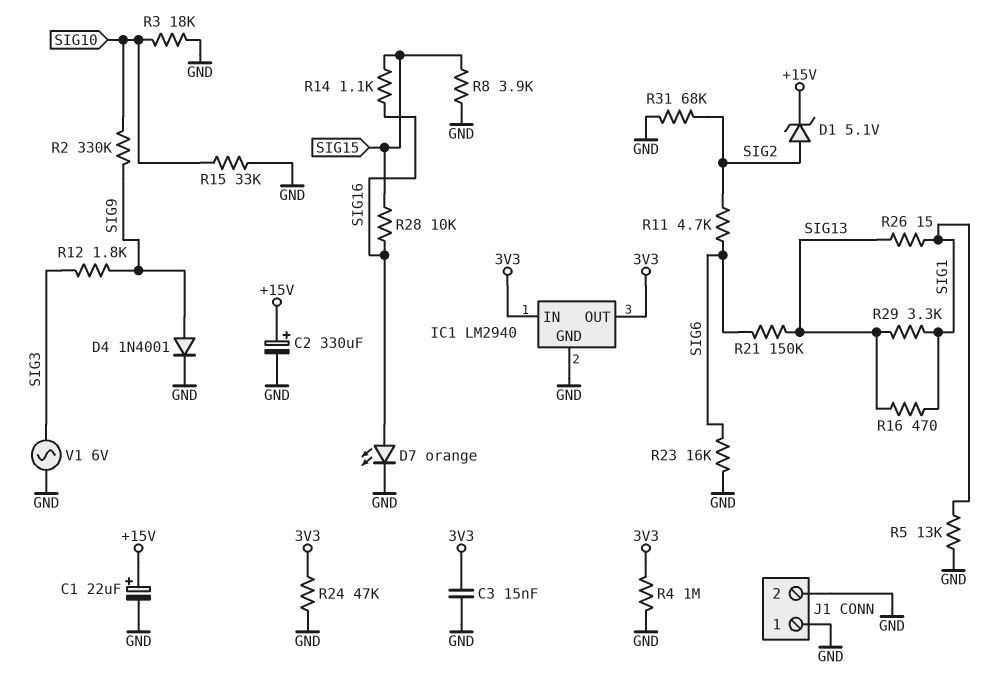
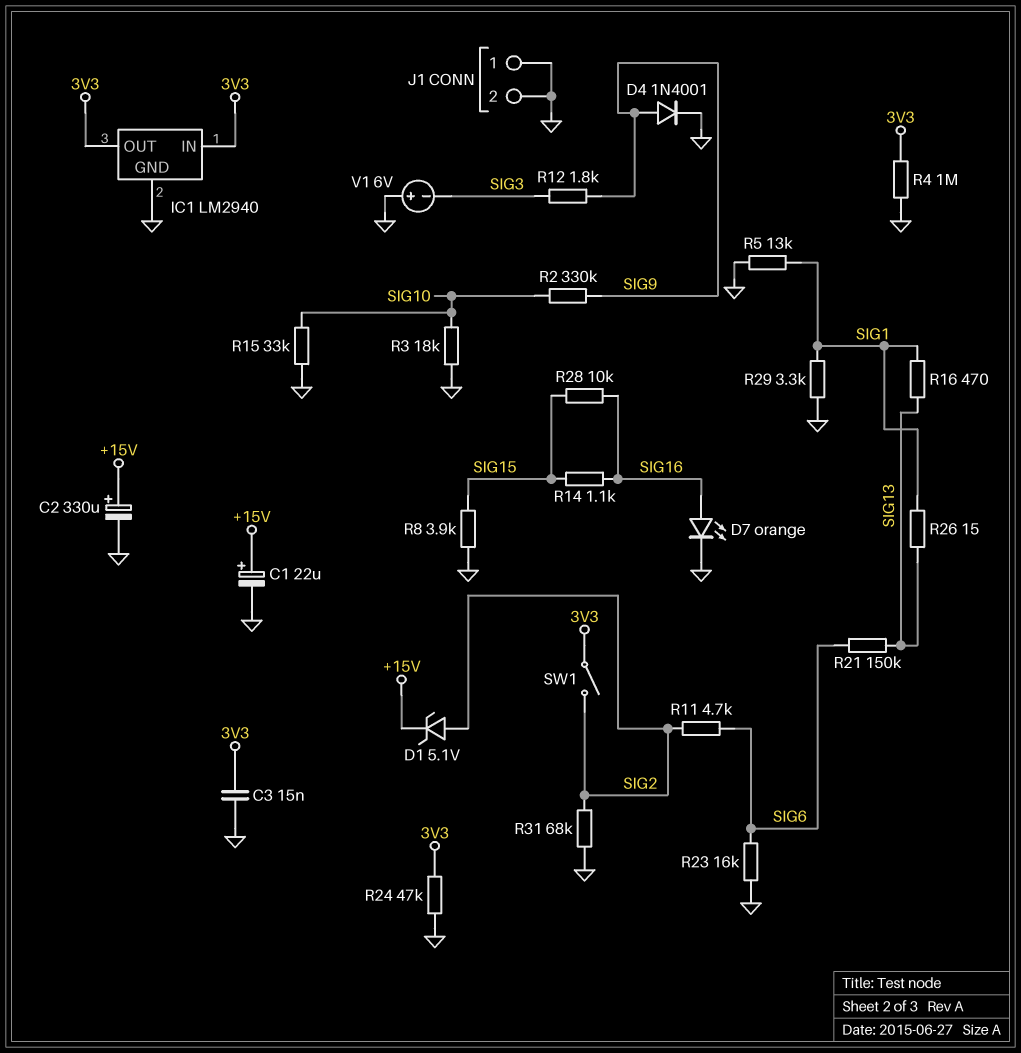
R29: 3.3k (SIG1, SIG13) -> 3.3k (GND, SIG1)
SW1: none -> switch (3V3, SIG2)
V1: AC 6V (GND, SIG3) -> 6V (plus GND, minus SIG3)

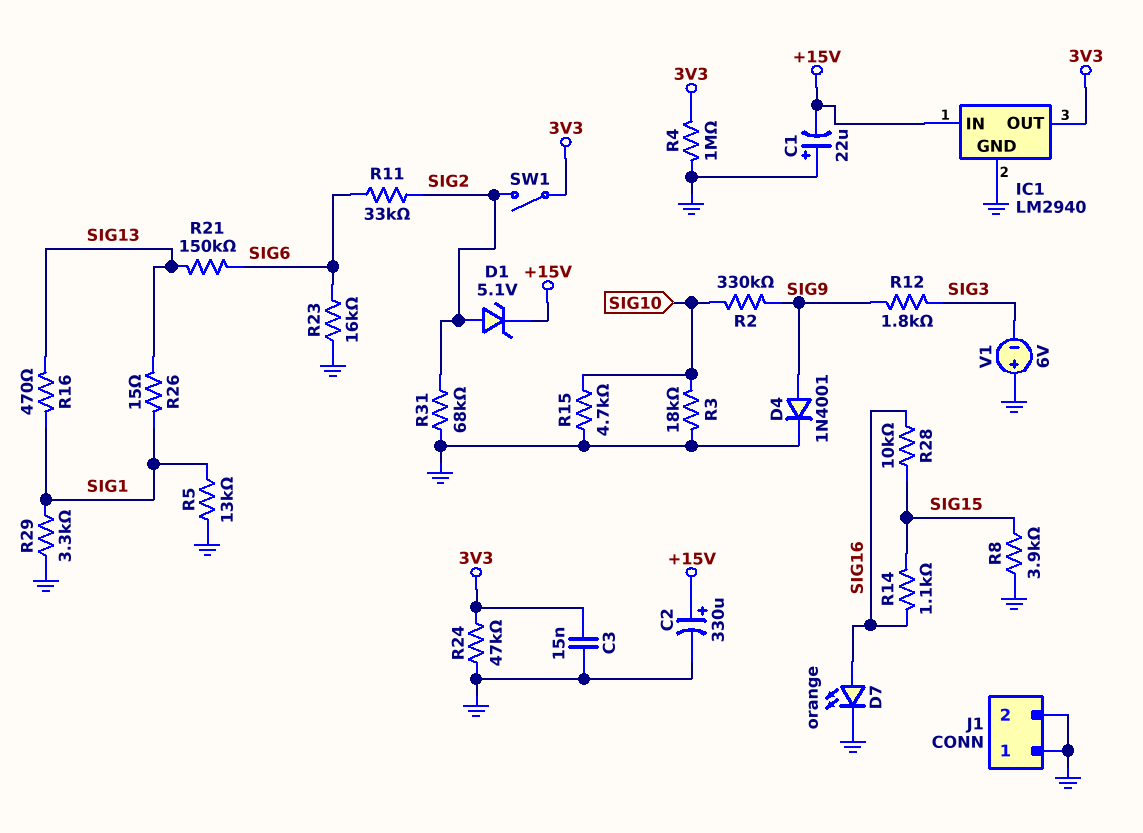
C1: 22uF (plus +15V, minus GND) -> 22uF (plus GND, minus +15V)
IC1 pin IN: 3V3 -> +15V
R11: 4.7k (SIG2, SIG6) -> 33k (SIG2, SIG6)
R15: 33k (GND, SIG10) -> 4.7k (GND, SIG10)

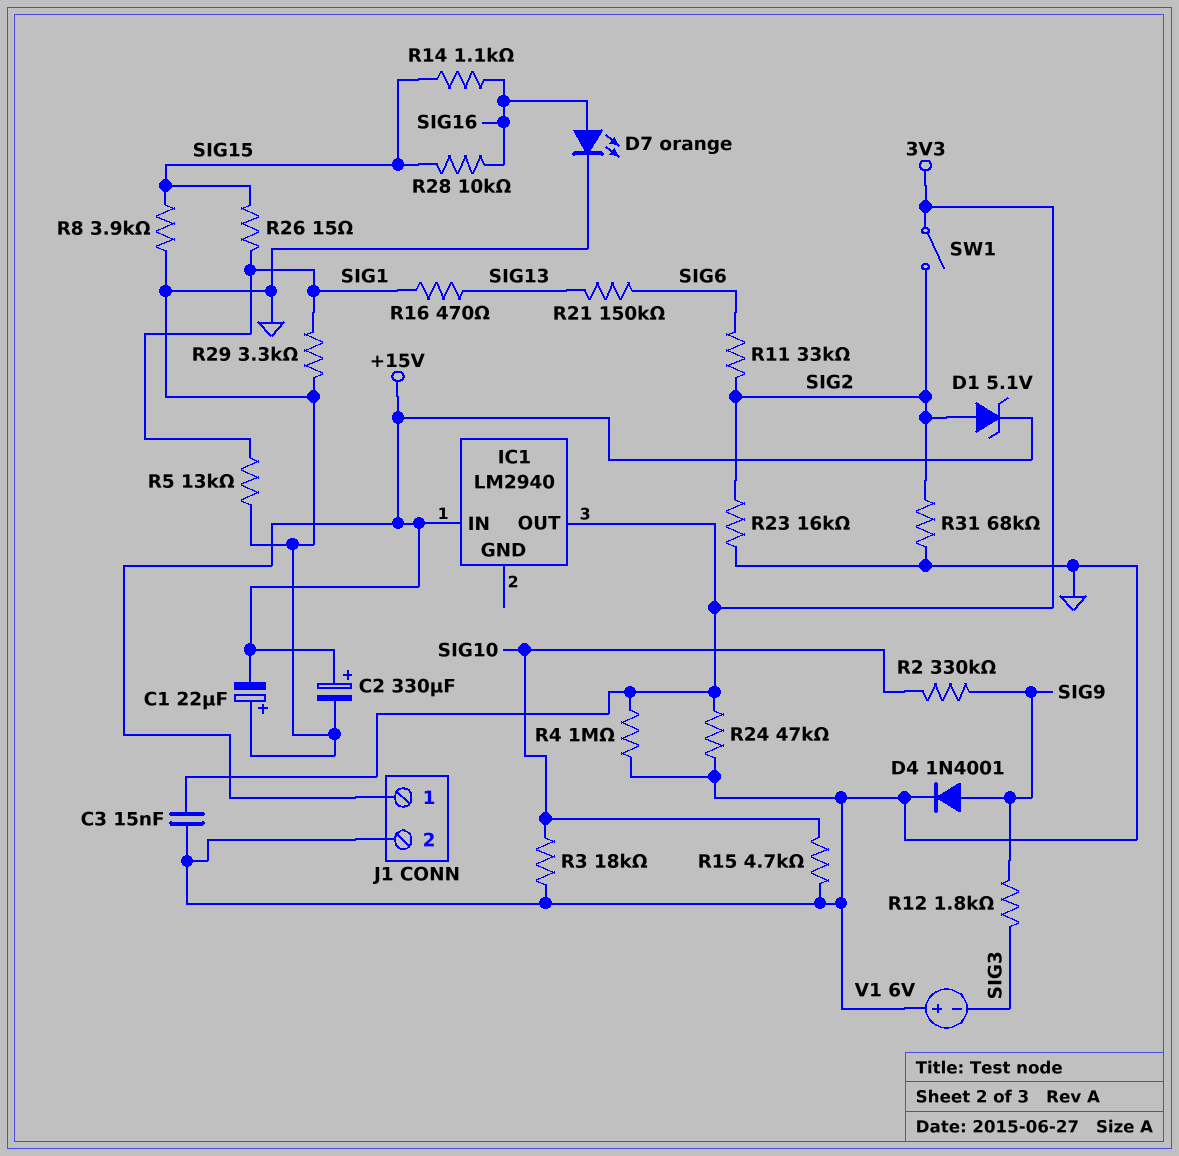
IC1 pin GND: GND -> none
J1 pin 1: GND -> +15V
R23: 16k (GND, SIG6) -> 16k (GND, SIG2)
R26: 15 (SIG1, SIG13) -> 15 (SIG1, SIG15)

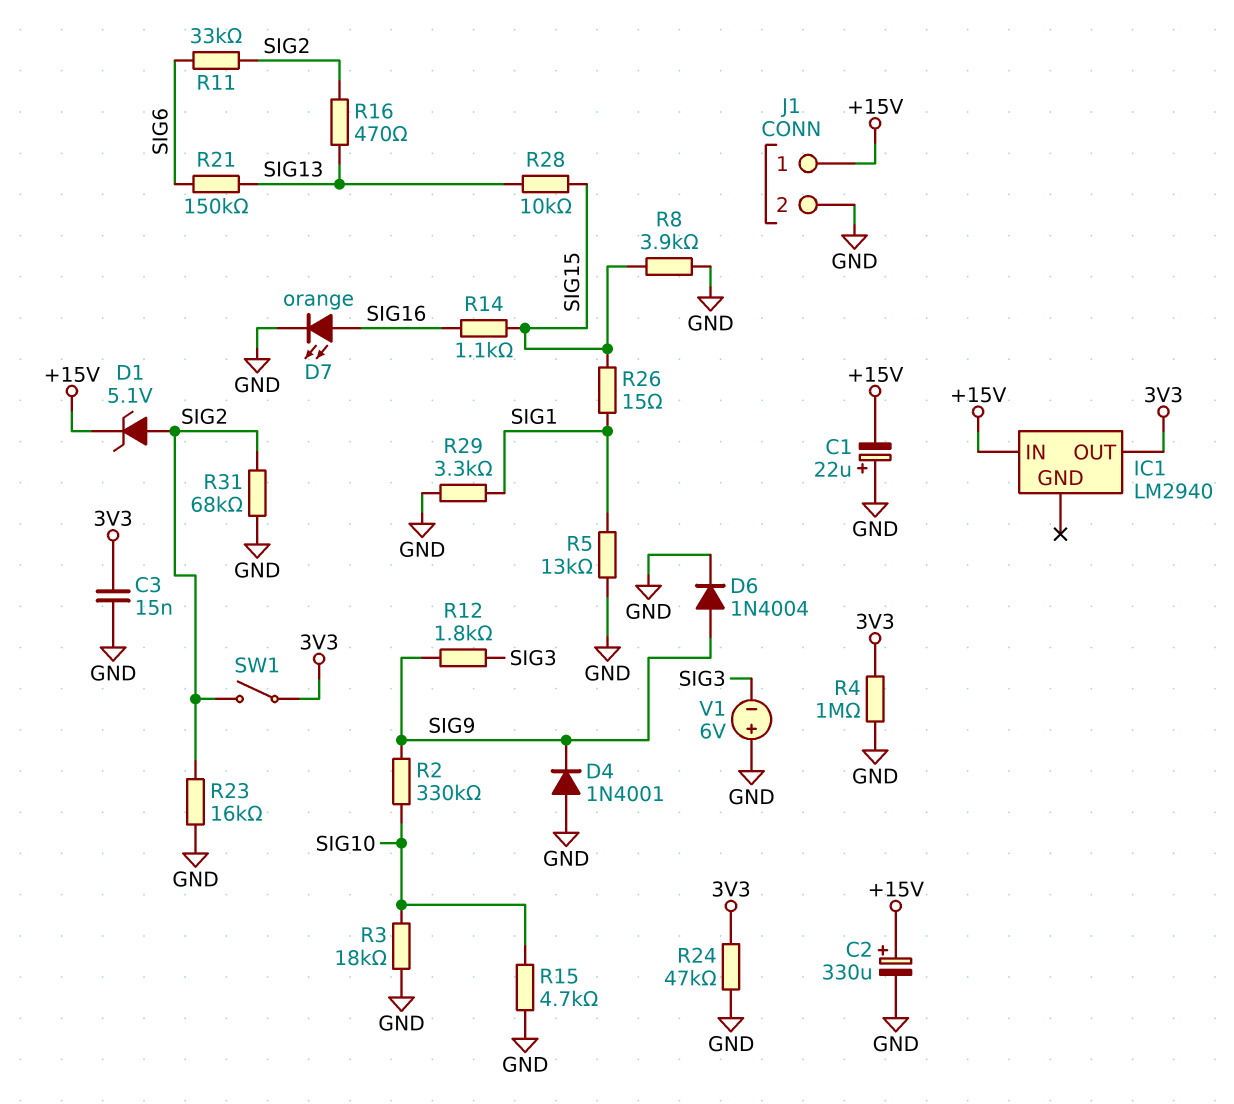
D4: diode 1N4001 (A SIG9, K GND) -> diode 1N4001 (A GND, K SIG9)
D6: none -> diode 1N4004 (A SIG9, K GND)
R16: 470 (SIG1, SIG13) -> 470 (SIG2, SIG13)
R28: 10k (SIG15, SIG16) -> 10k (SIG13, SIG15)

